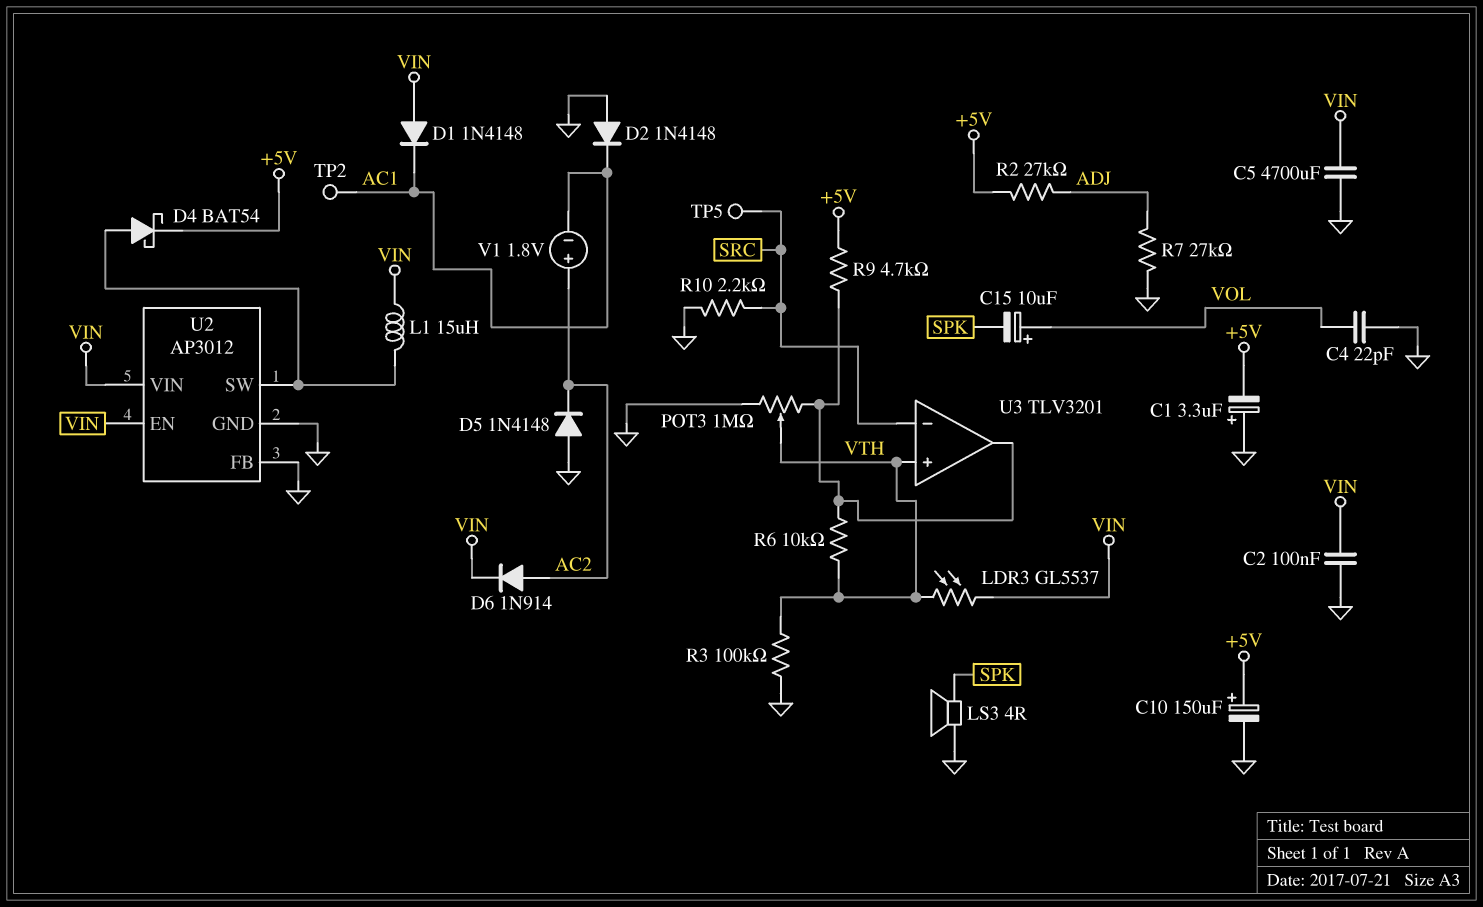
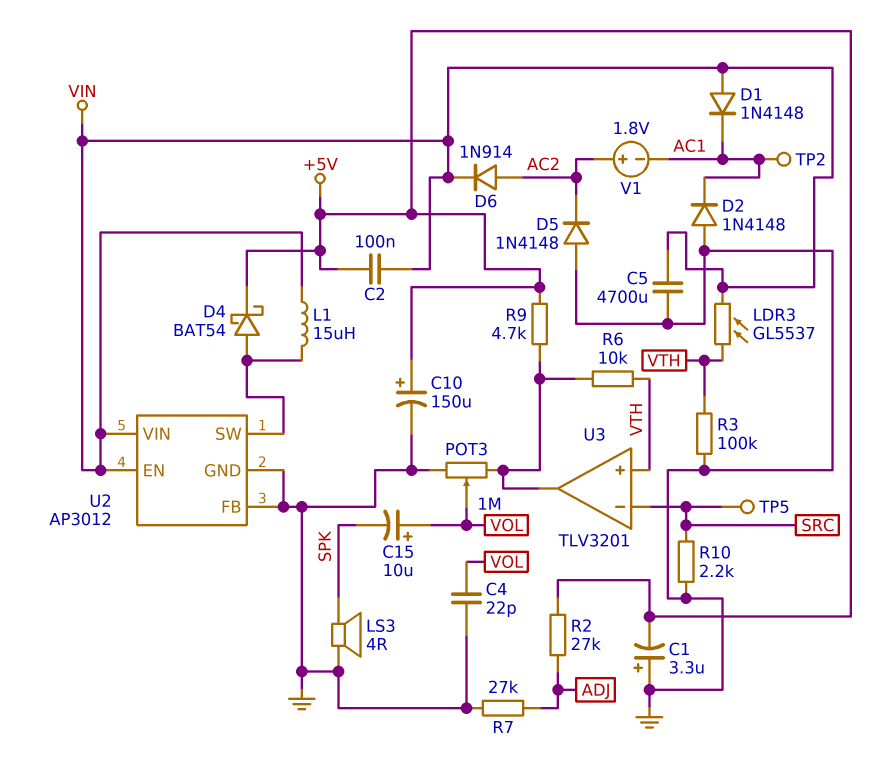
C2: 100nF (GND, VIN) -> 100nF (+5V, VIN)
POT3: 1M (GND, U3/out, wiper VTH) -> 1M (GND, U3/out, wiper VOL)

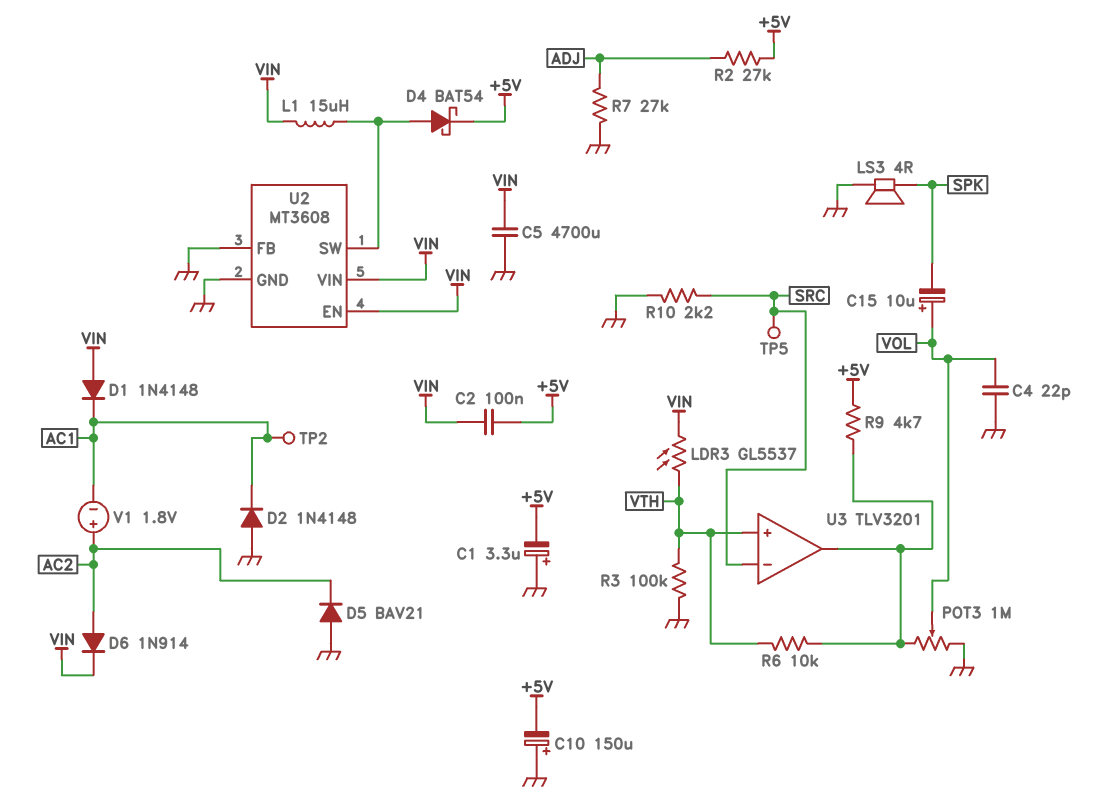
C10: 150uF (plus +5V, minus GND) -> 150uF (plus GND, minus +5V)
D5: diode 1N4148 (A GND, K AC2) -> diode BAV21 (A GND, K AC2)
U2: AP3012 -> MT3608

